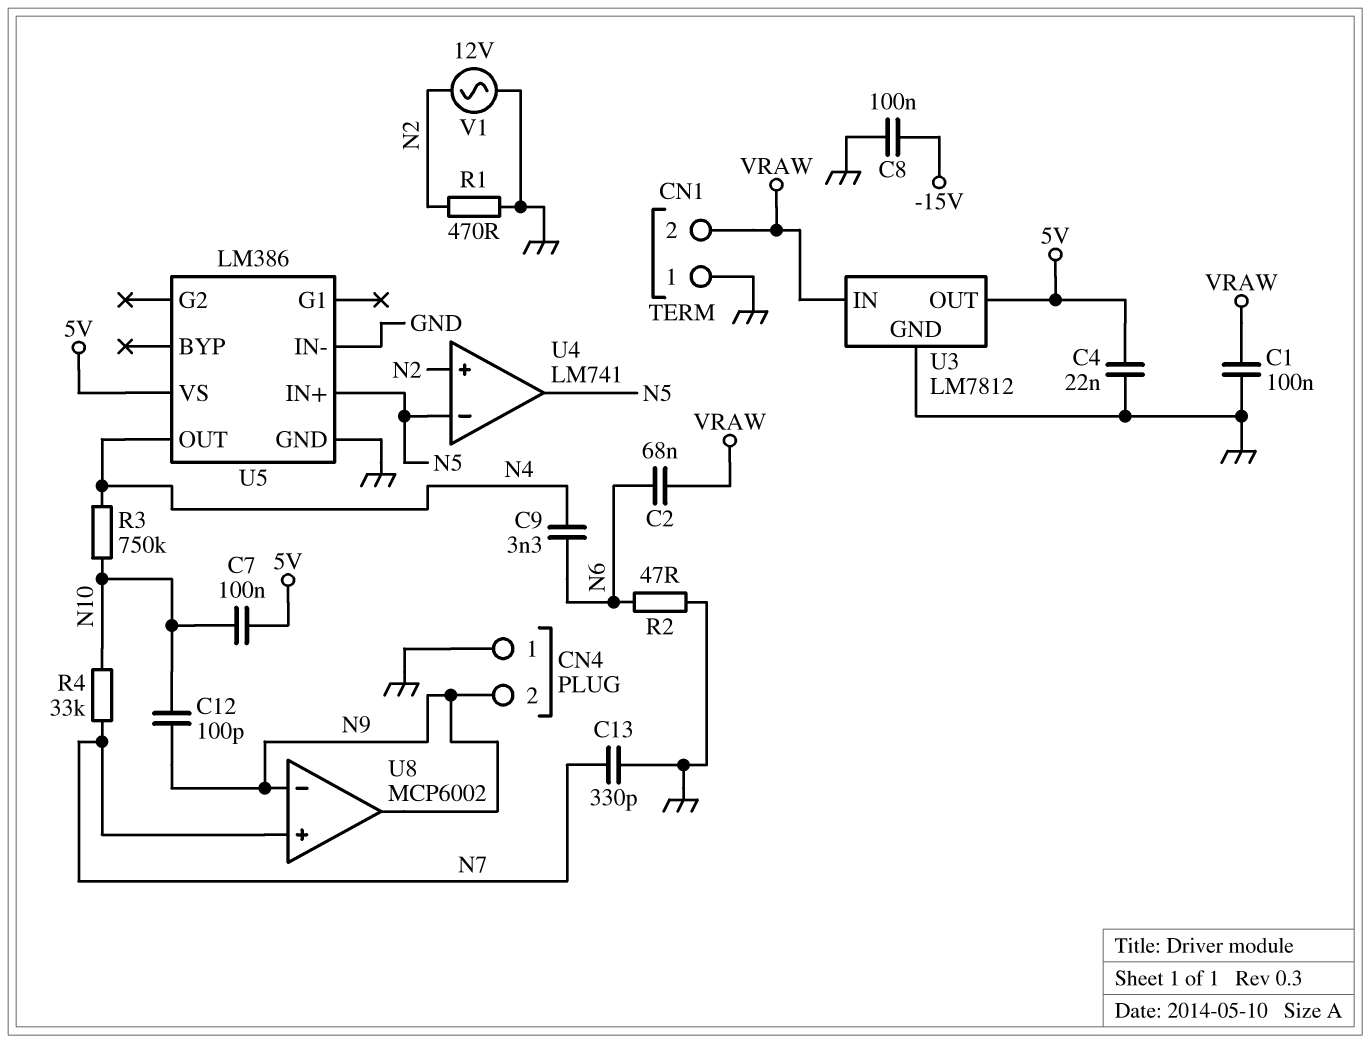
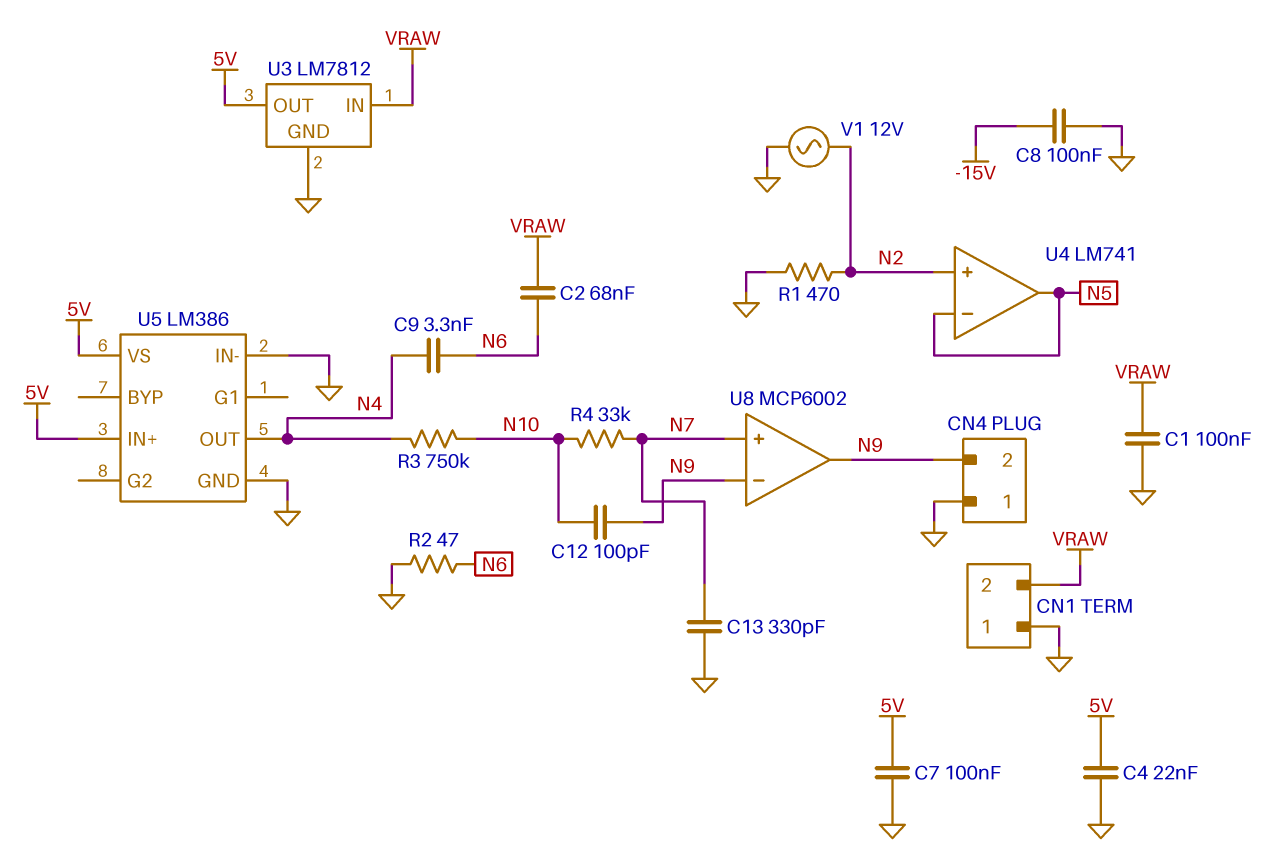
C7: 100nF (5V, N10) -> 100nF (5V, GND)
U5 pin IN+: N5 -> 5V

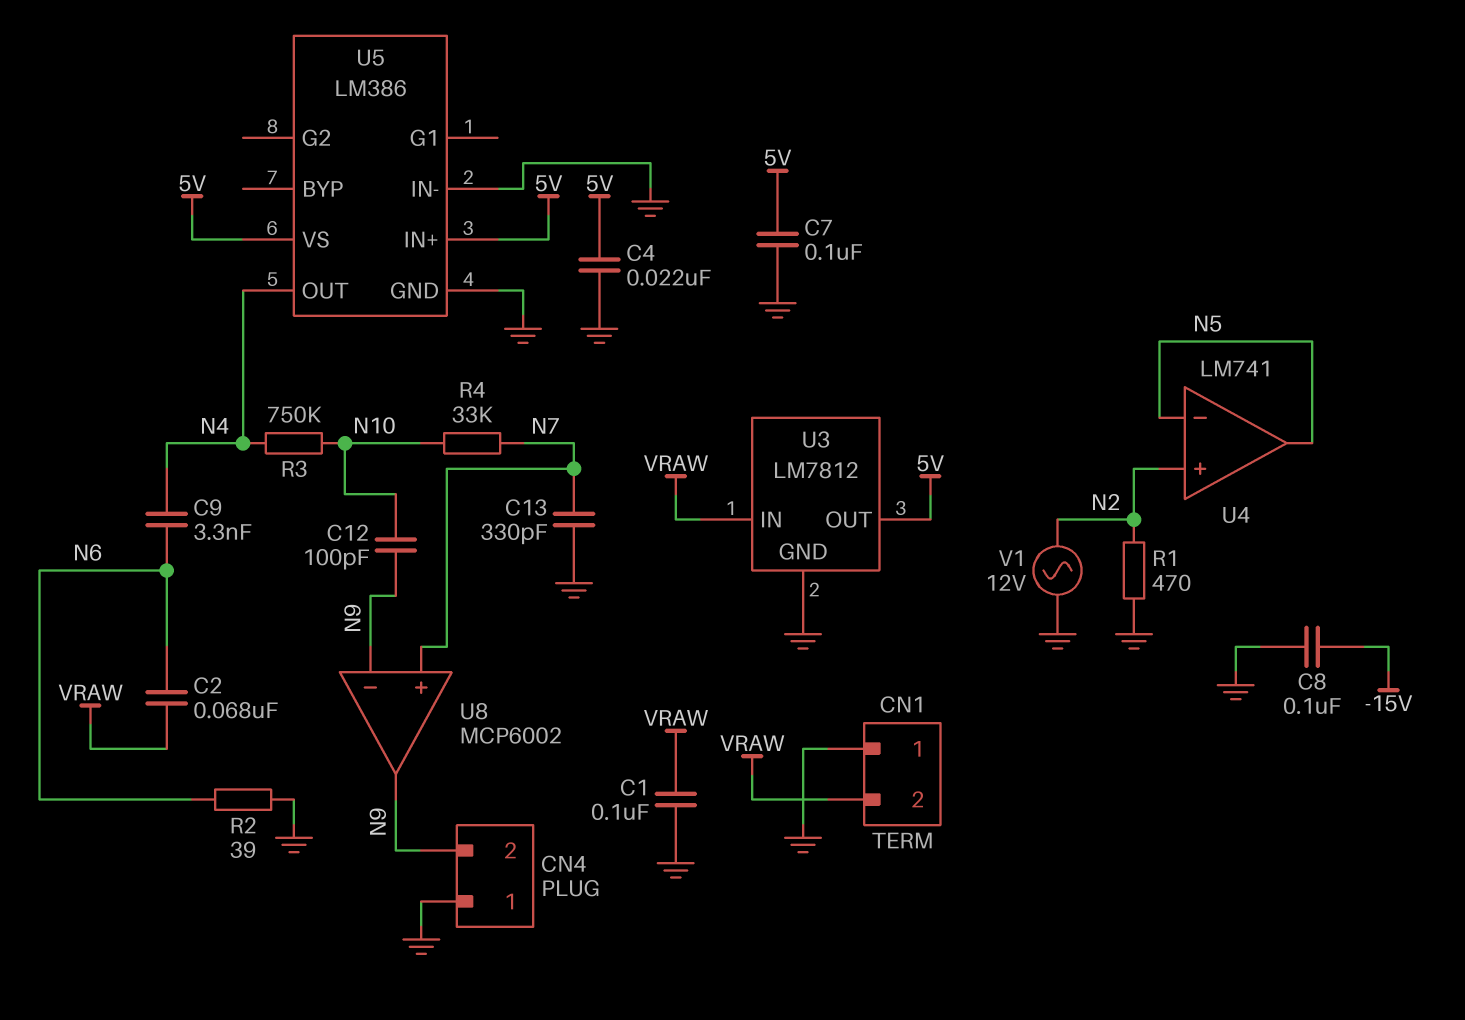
R2: 47 (GND, N6) -> 39 (GND, N6)

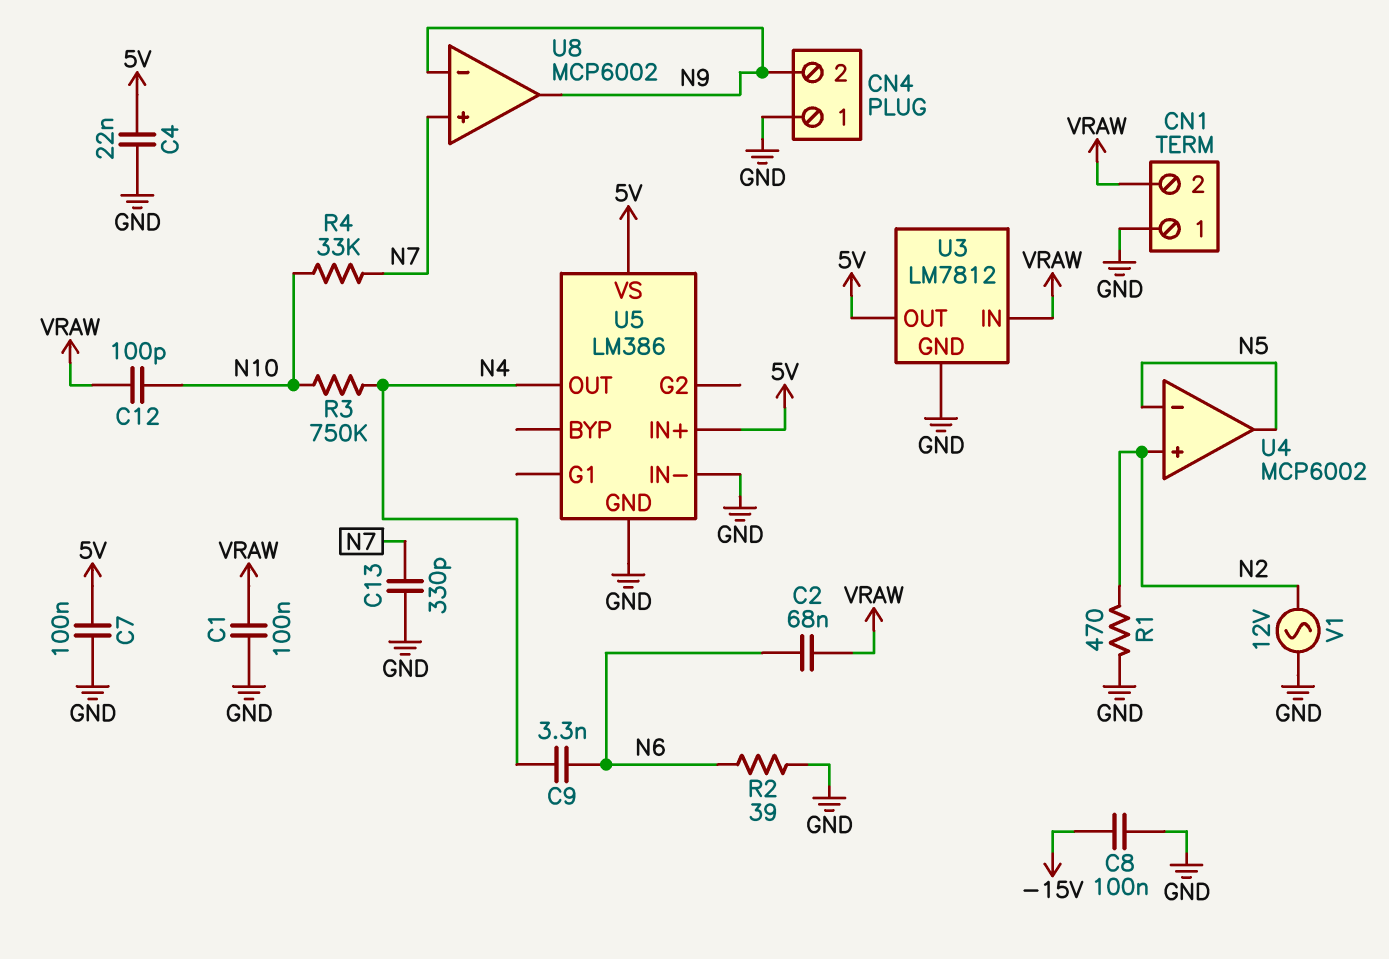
C12: 100pF (N9, N10) -> 100pF (N10, VRAW)
U4: LM741 -> MCP6002

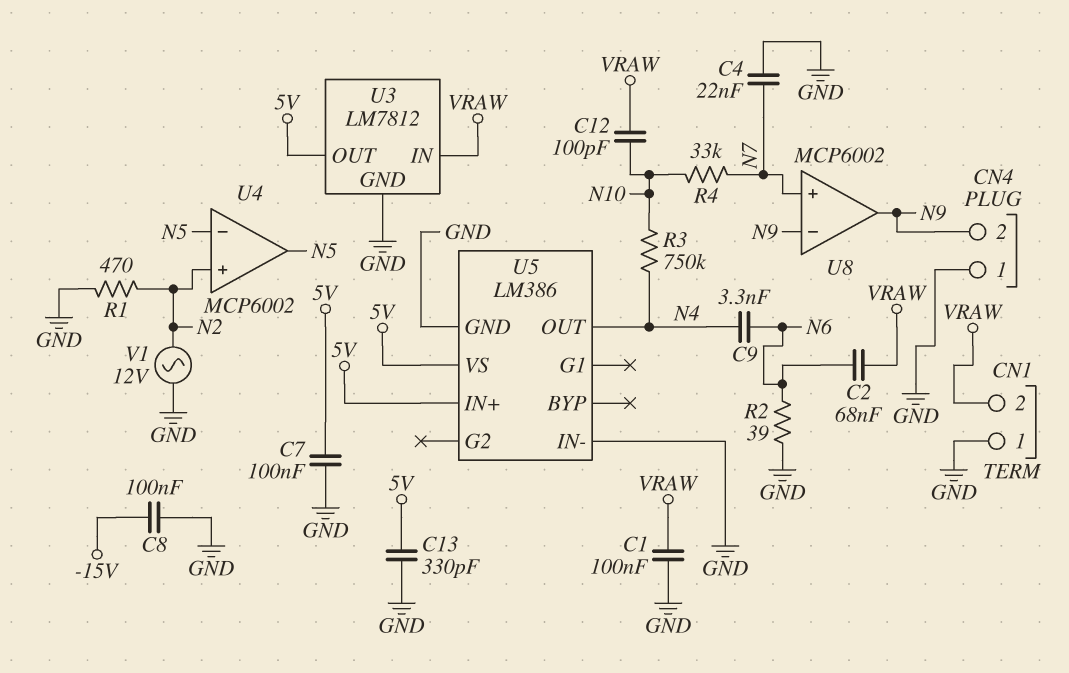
C4: 22nF (5V, GND) -> 22nF (GND, N7)
C13: 330pF (GND, N7) -> 330pF (5V, GND)

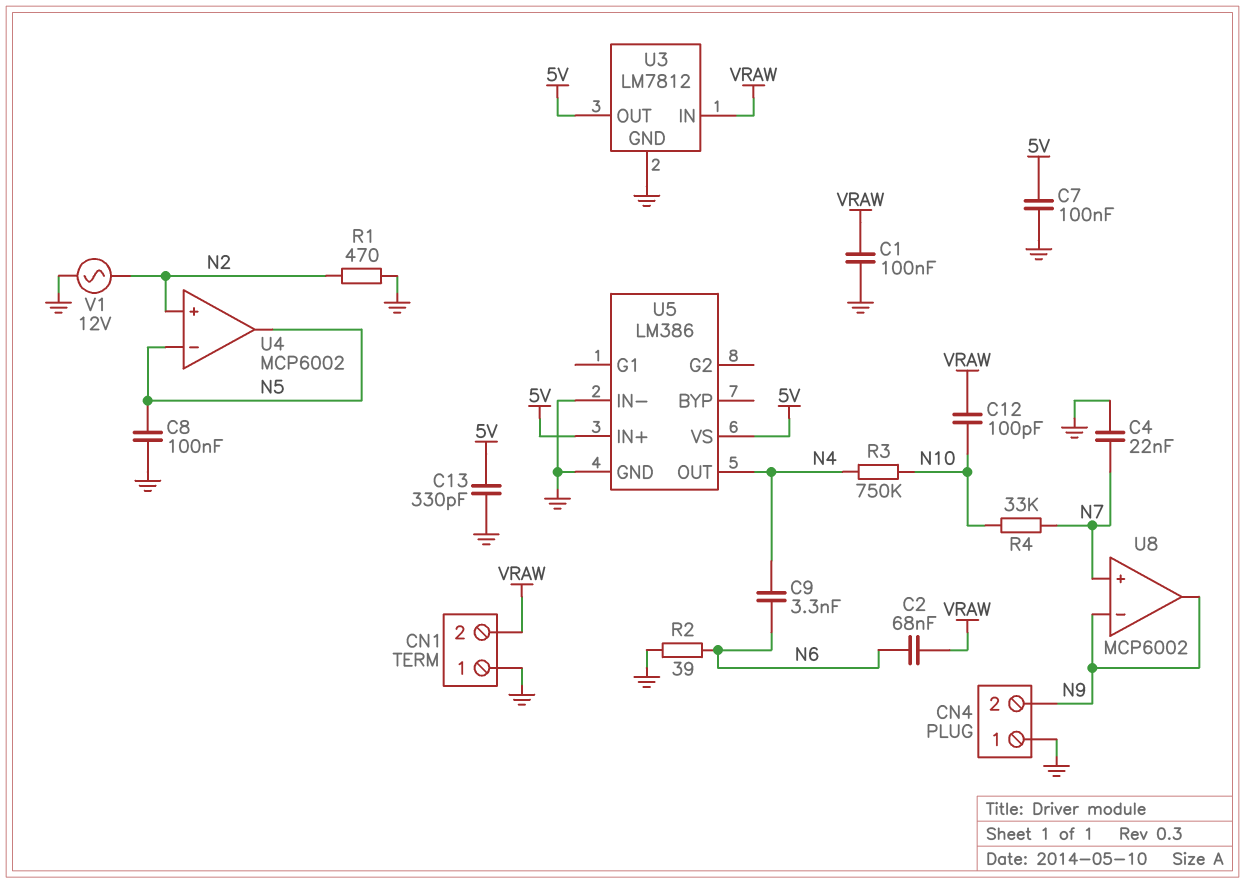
C8: 100nF (-15V, GND) -> 100nF (GND, N5)

